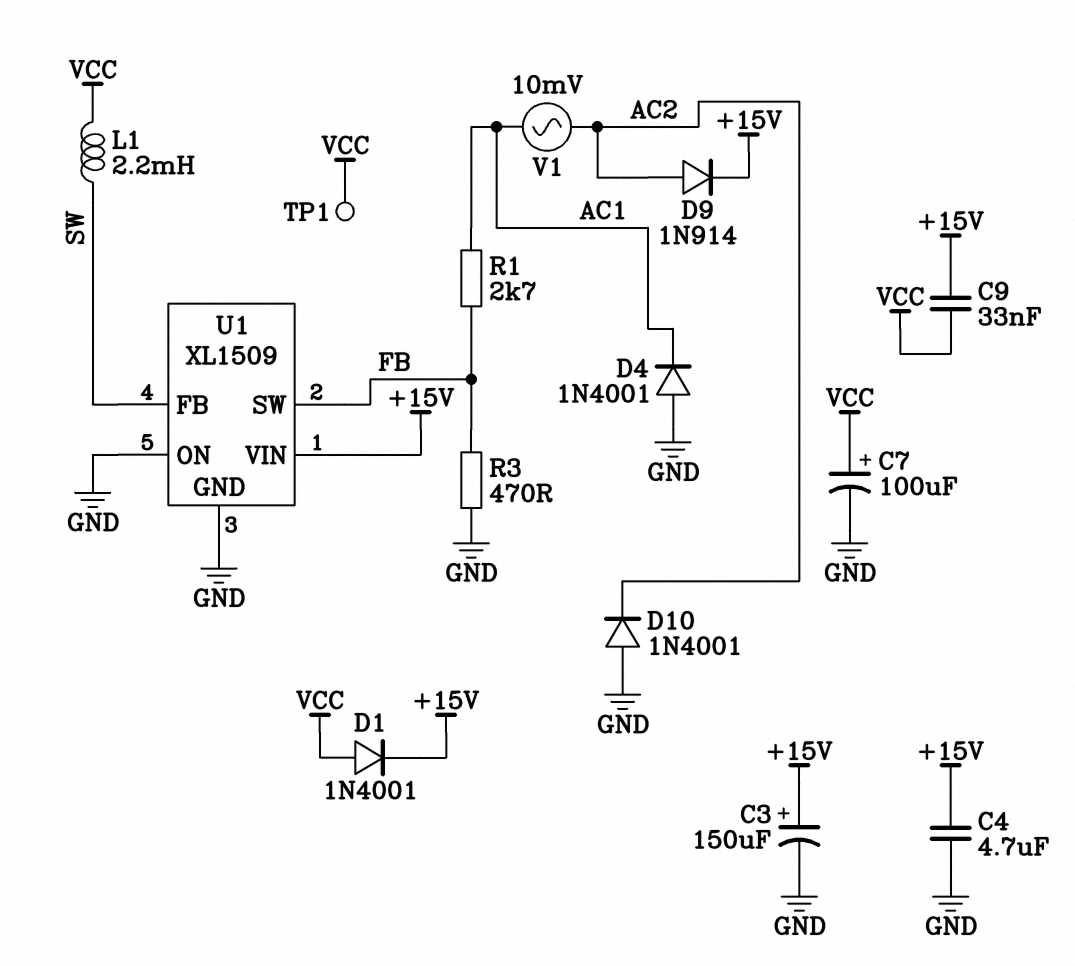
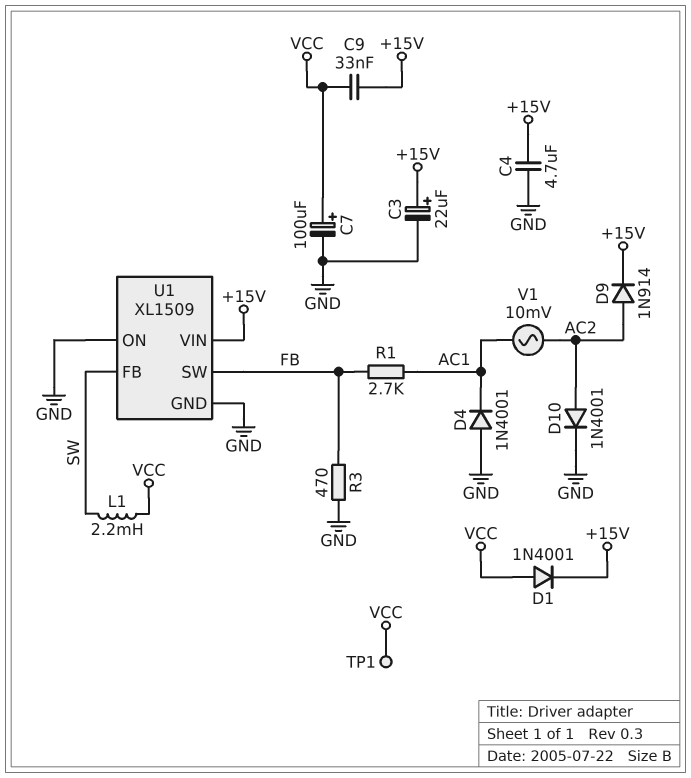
C3: 150uF (plus +15V, minus GND) -> 22uF (plus +15V, minus GND)
D10: diode 1N4001 (A GND, K AC2) -> diode 1N4001 (A AC2, K GND)

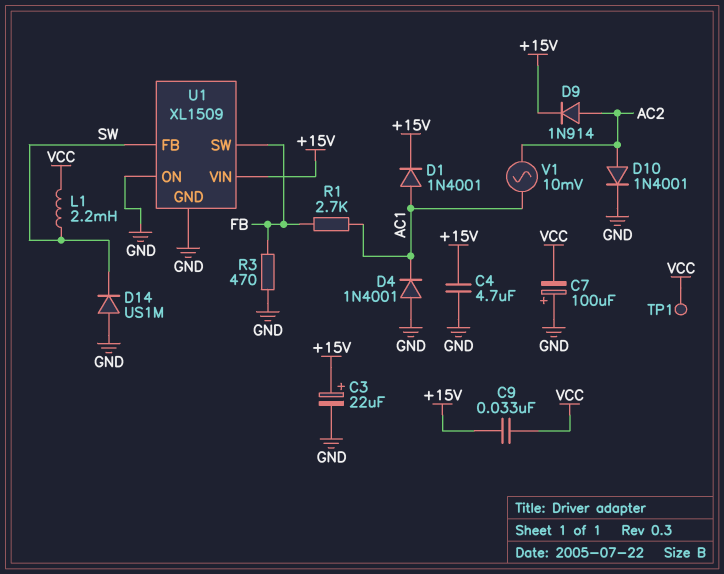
C7: 100uF (plus VCC, minus GND) -> 100uF (plus GND, minus VCC)
D1: diode 1N4001 (A VCC, K +15V) -> diode 1N4001 (A AC1, K +15V)
D14: none -> diode US1M (A GND, K SW)

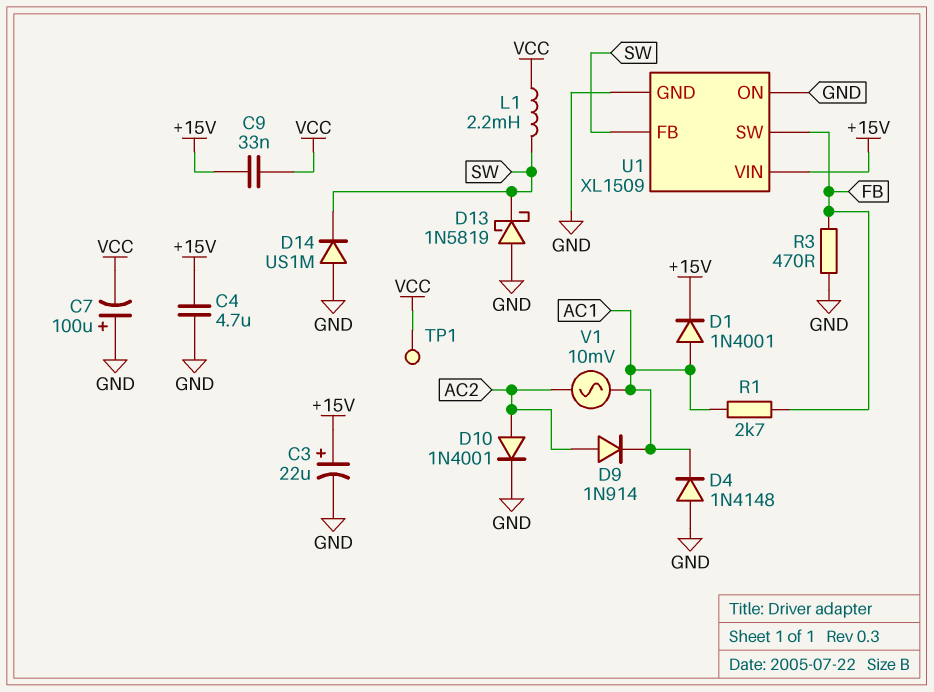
D4: diode 1N4001 (A GND, K AC1) -> diode 1N4148 (A GND, K AC1)
D9: diode 1N914 (A AC2, K +15V) -> diode 1N914 (A AC2, K AC1)
D13: none -> schottky 1N5819 (A GND, K SW)

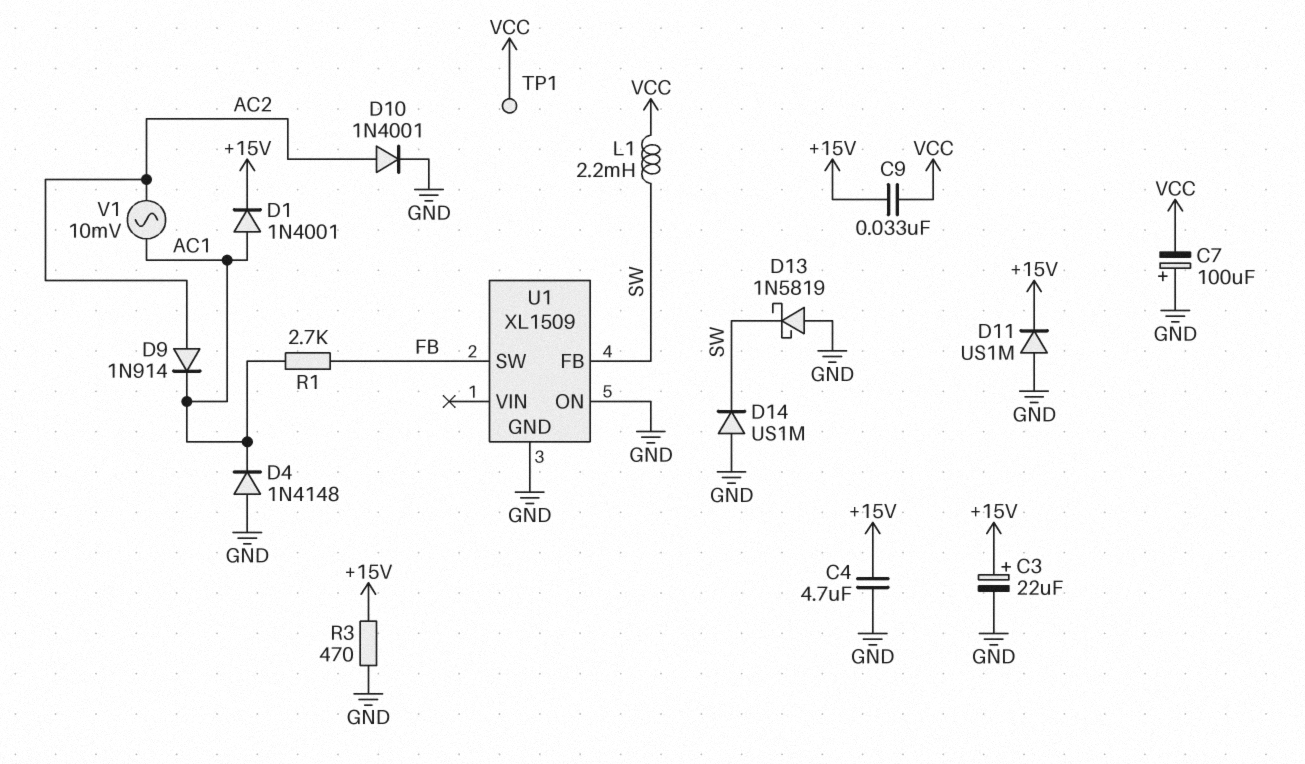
D11: none -> diode US1M (A GND, K +15V)
R3: 470 (FB, GND) -> 470 (+15V, GND)
U1 pin VIN: +15V -> none

